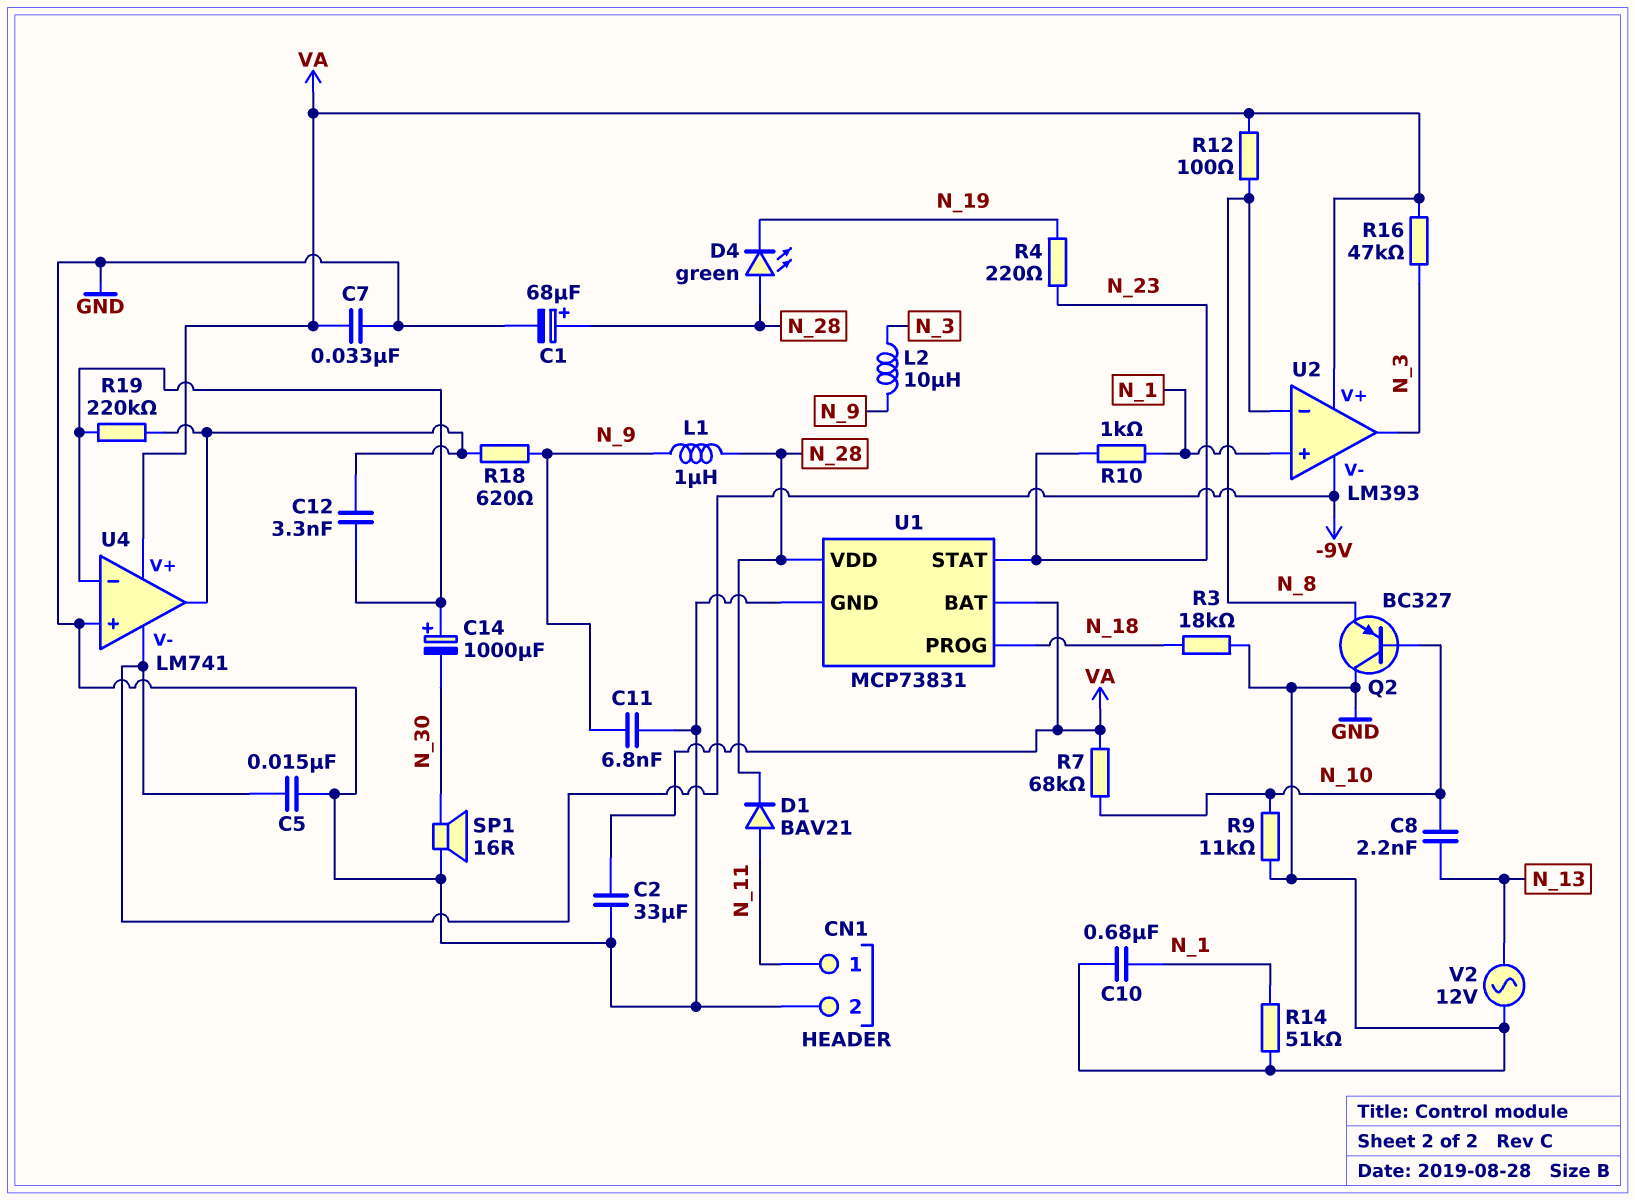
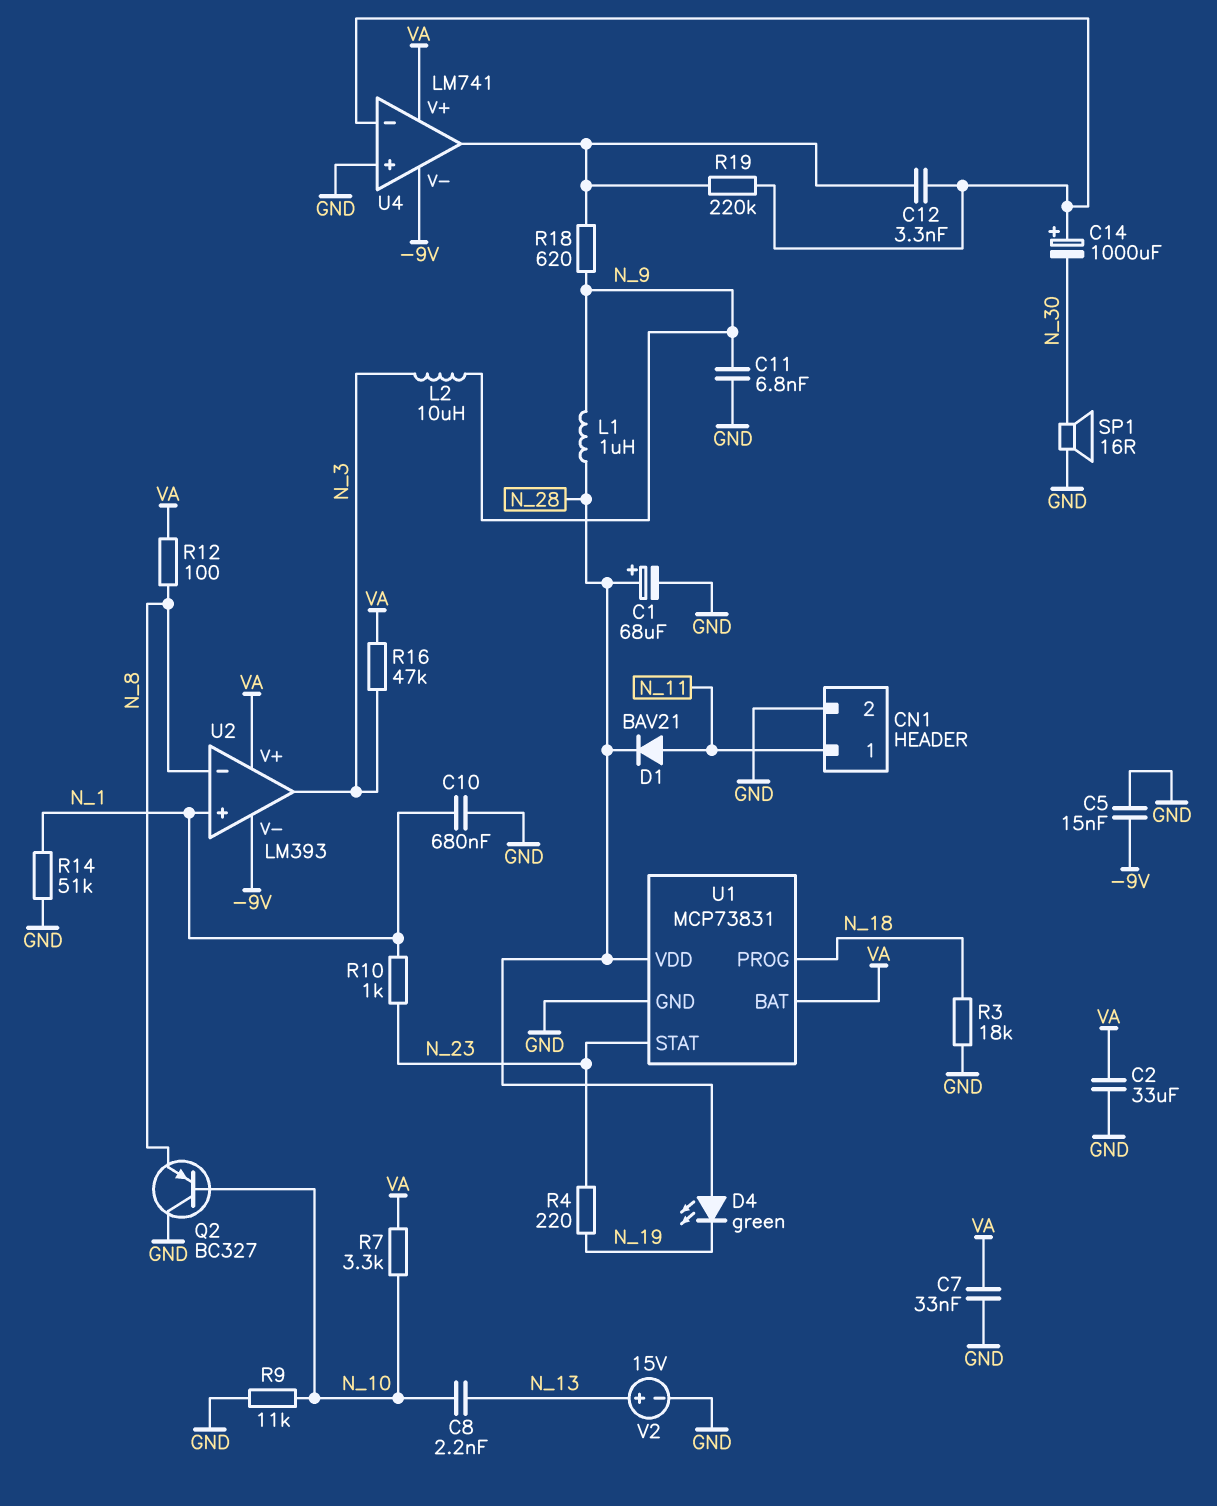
R7: 68k (N_10, VA) -> 3.3k (N_10, VA)
V2: AC 12V (GND, N_13) -> 15V (plus N_13, minus GND)

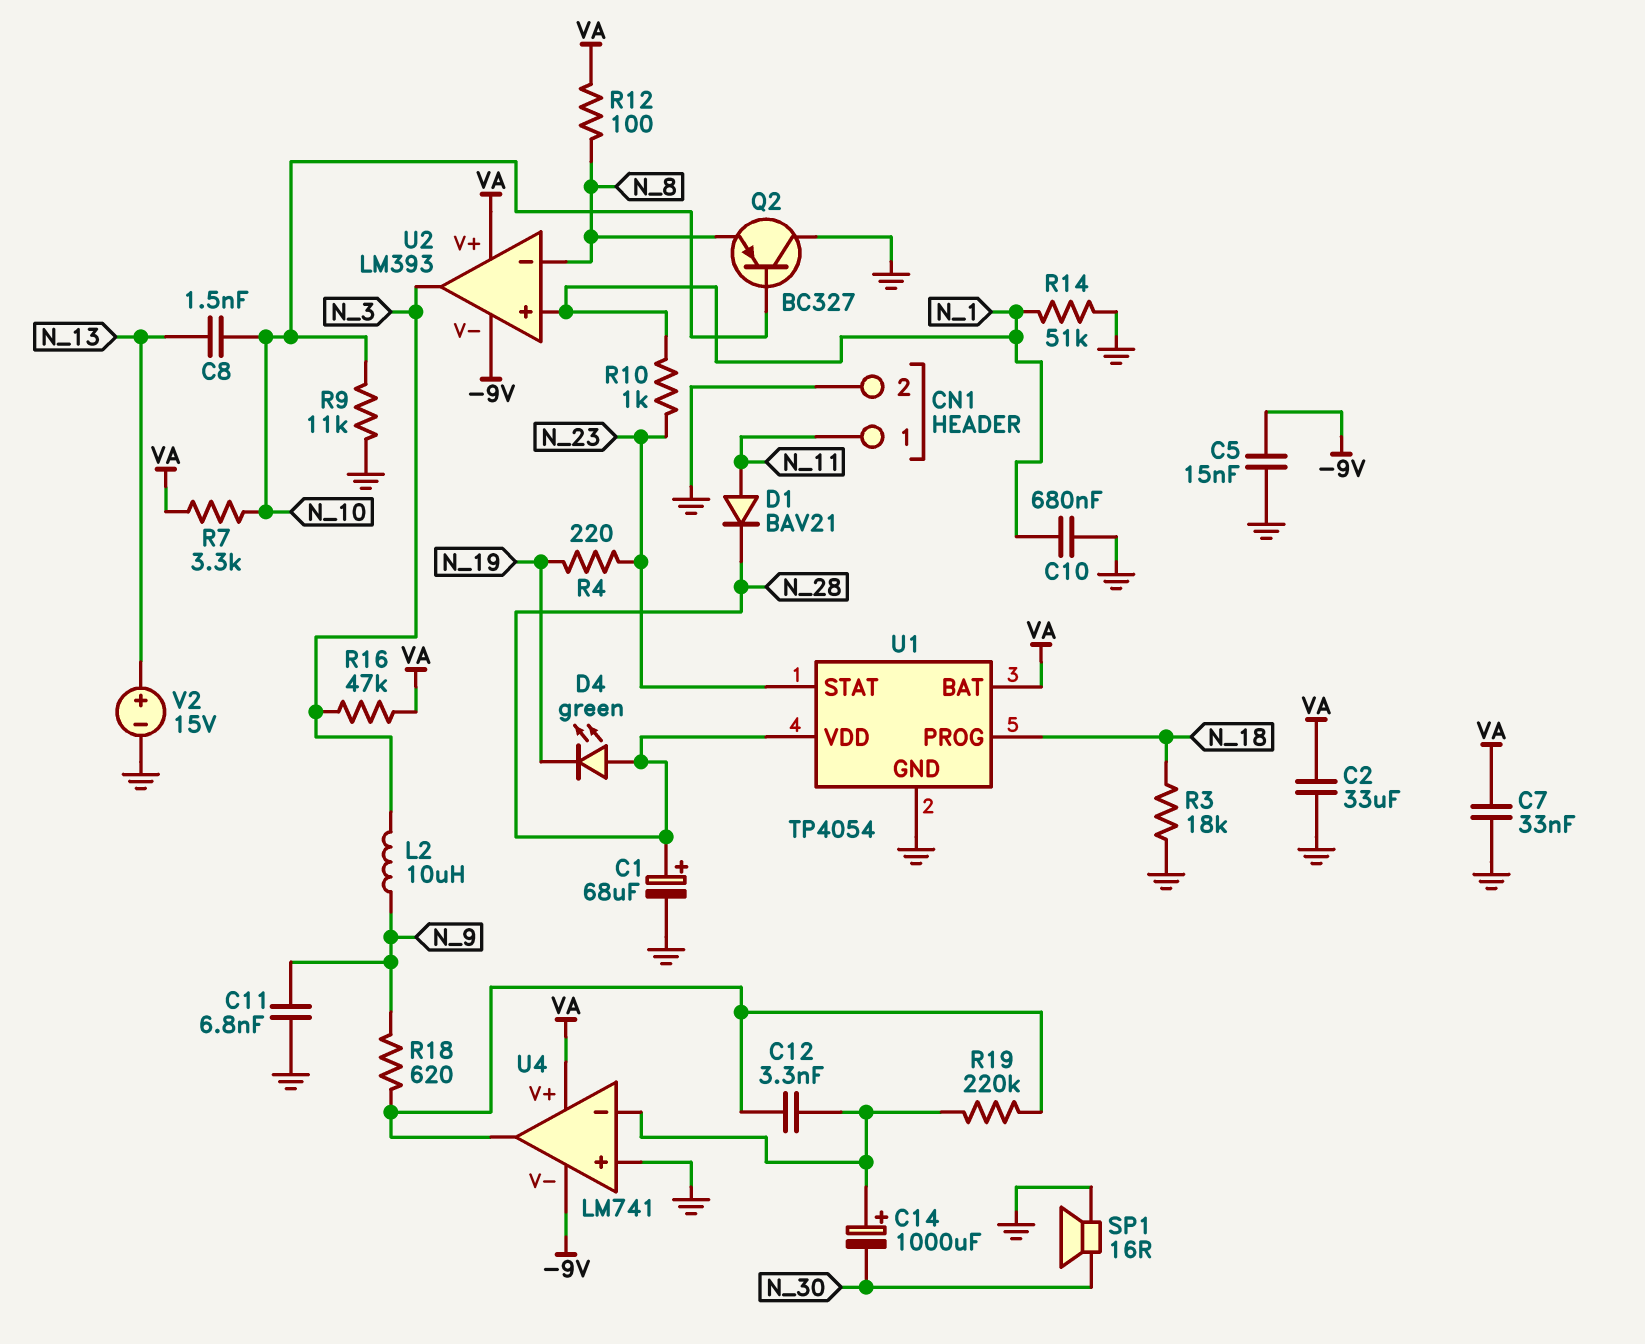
C8: 2.2nF (N_10, N_13) -> 1.5nF (N_10, N_13)
L1: 1uH (N_9, N_28) -> none
U1: MCP73831 -> TP4054

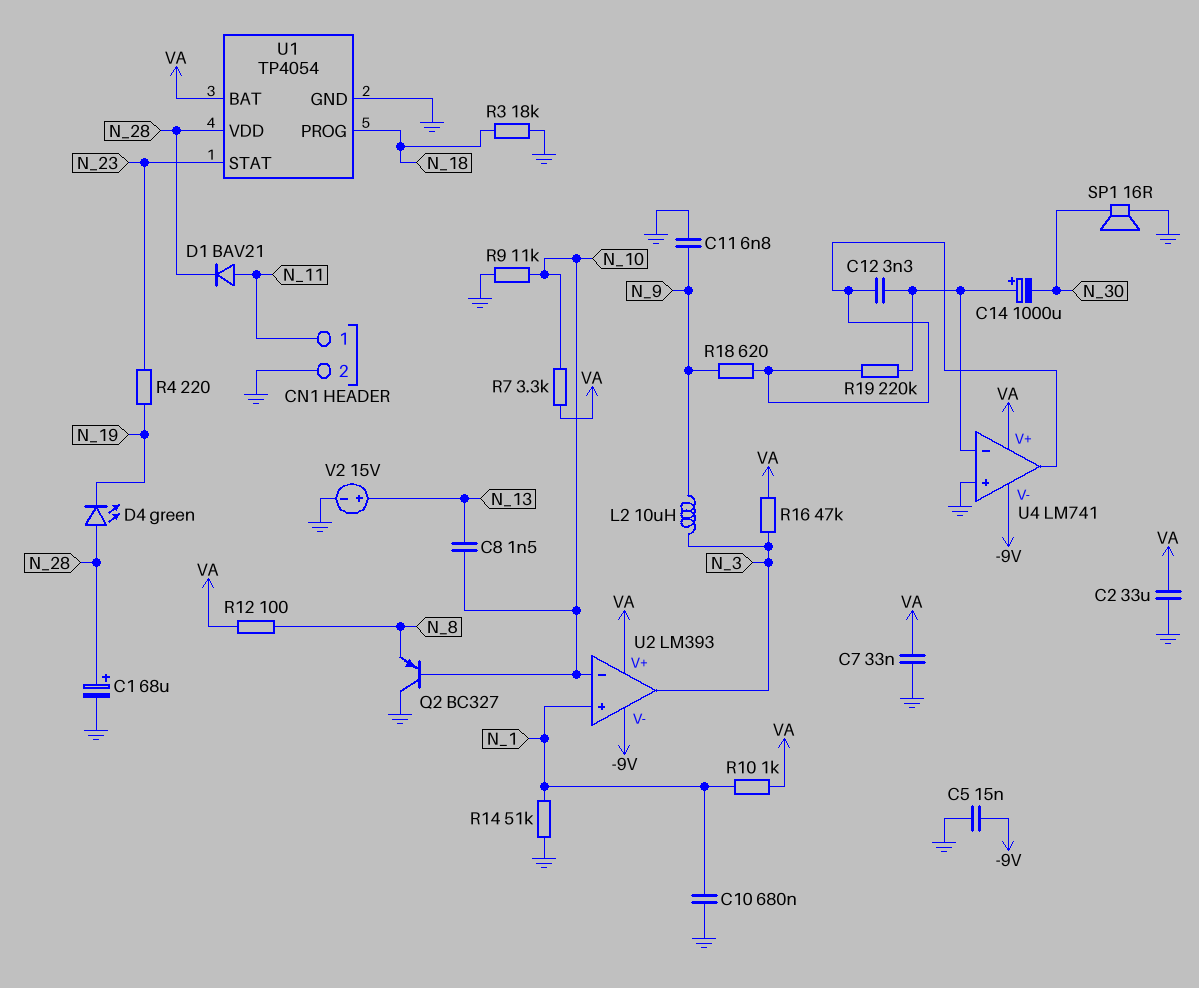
R10: 1k (N_1, N_23) -> 1k (N_1, VA)
U2 pin in-: N_8 -> N_10

